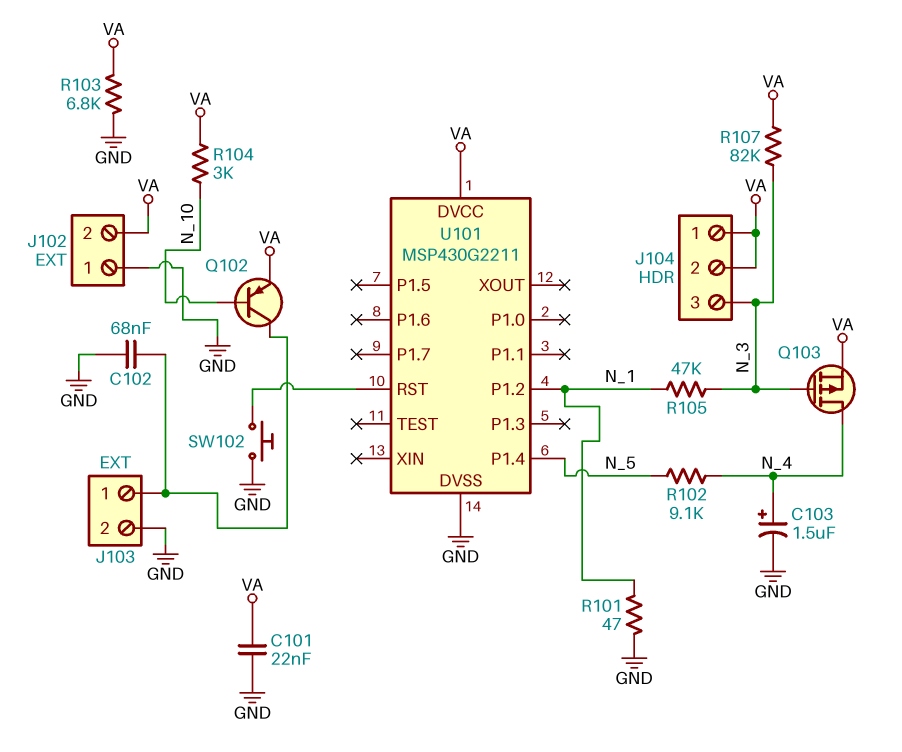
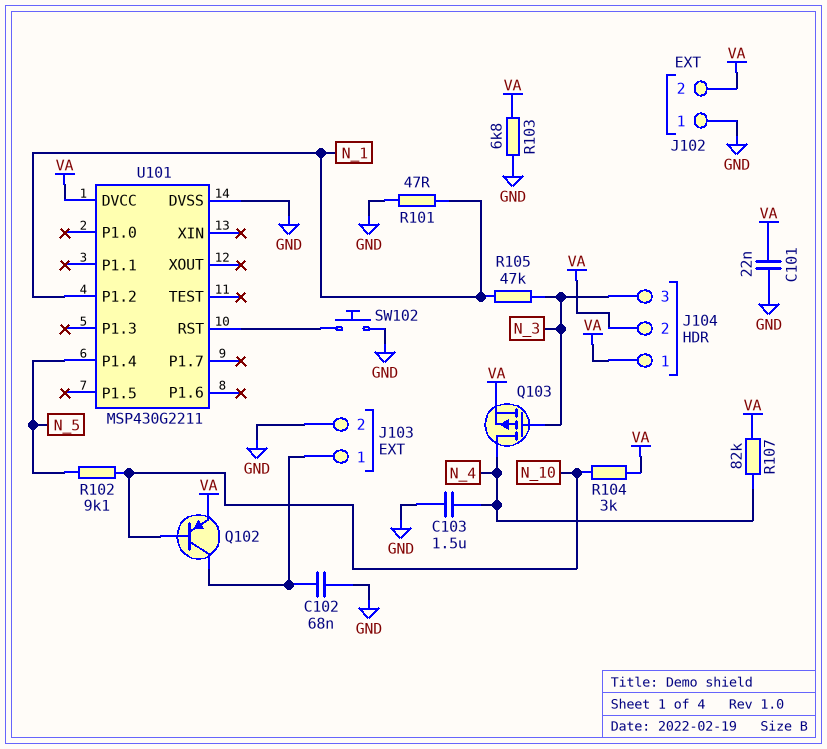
C103: 1.5uF (plus N_4, minus GND) -> 1.5uF (GND, N_4)
R102: 9.1k (N_4, N_5) -> 9.1k (N_5, N_10)
R107: 82k (N_3, VA) -> 82k (N_4, VA)

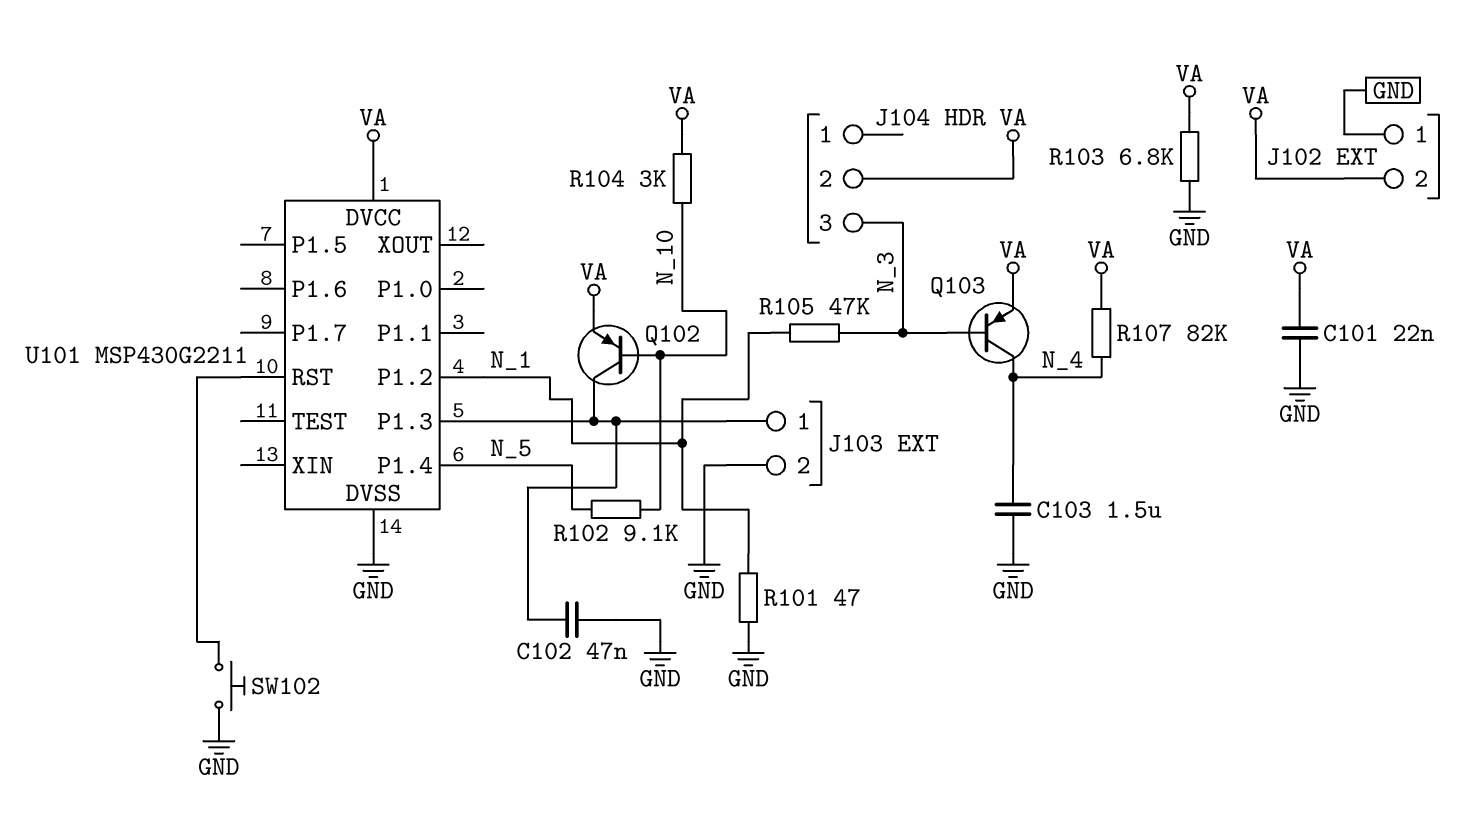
C102: 68nF (GND, J103/1) -> 47nF (GND, J103/1)
J104 pin 1: VA -> none
Q103: PMOS (G N_3, D N_4, S VA) -> PNP (B N_3, C N_4, E VA)
U101 pin P1.3: none -> J103/1

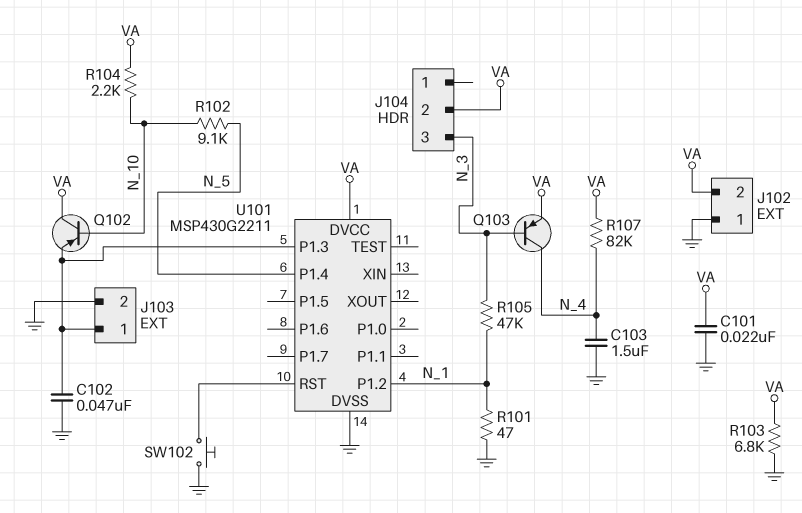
Q102: PNP (B N_10, C J103/1, E VA) -> PNP (B N_10, C VA, E J103/1)
R104: 3k (N_10, VA) -> 2.2k (N_10, VA)

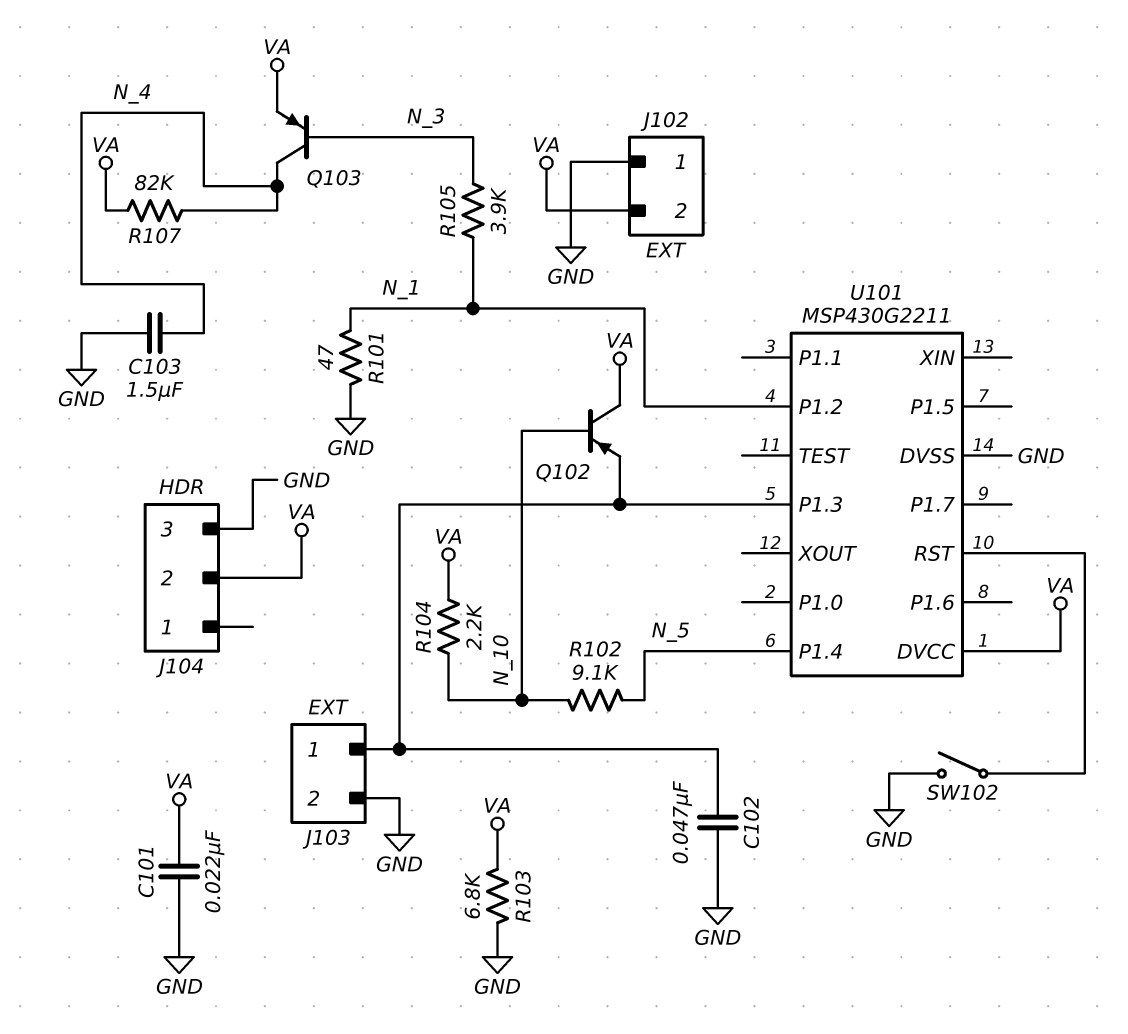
J104 pin 3: N_3 -> GND
R105: 47k (N_1, N_3) -> 3.9k (N_1, N_3)
SW102: button (GND, U101/RST) -> switch (GND, U101/RST)

